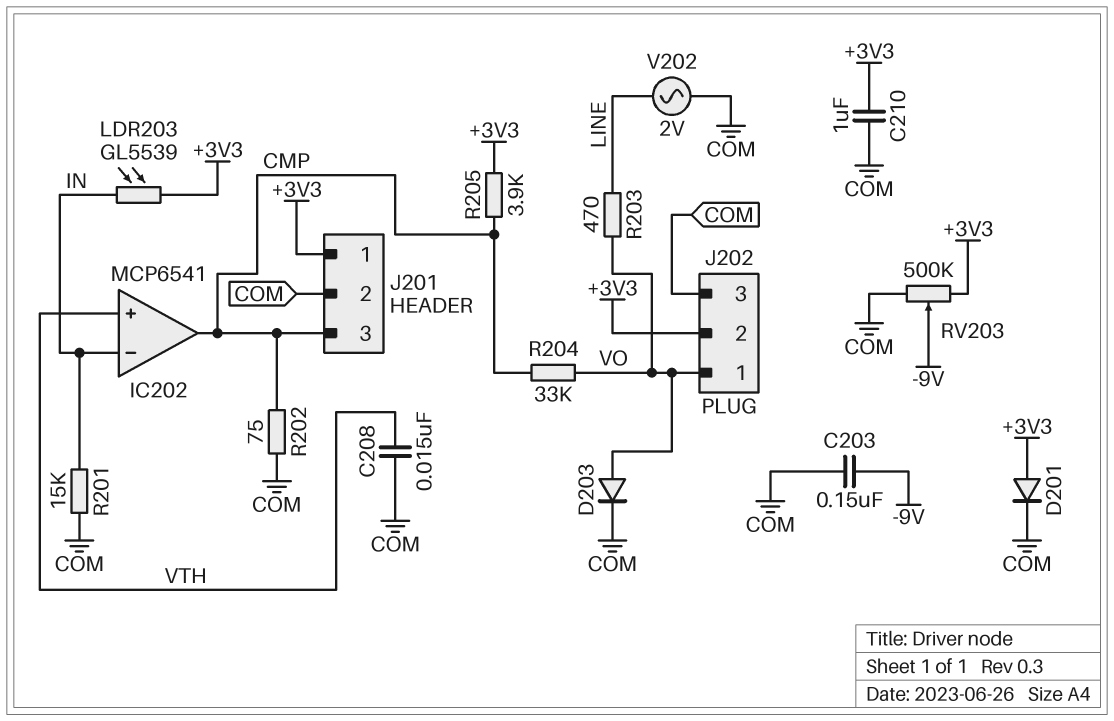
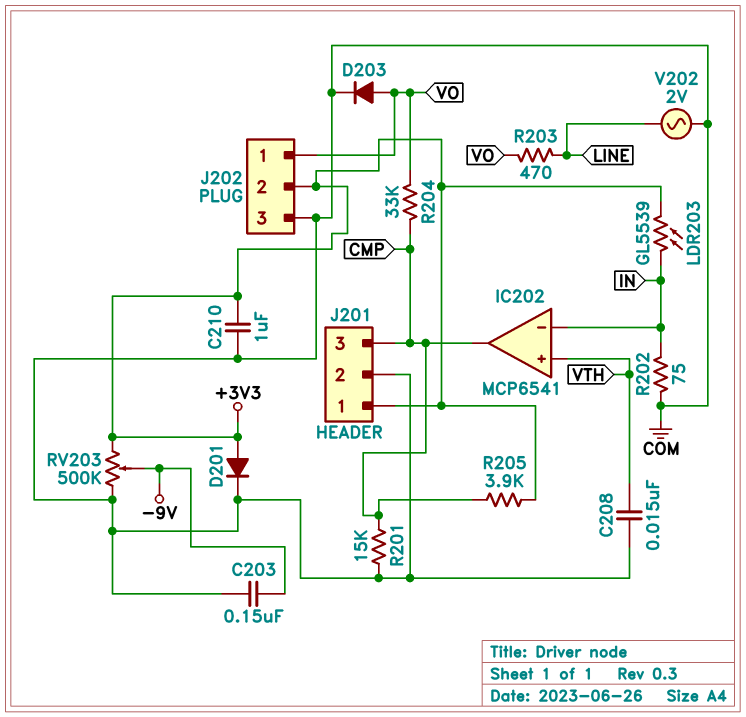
R201: 15k (COM, IN) -> 15k (CMP, COM)
R202: 75 (CMP, COM) -> 75 (COM, IN)

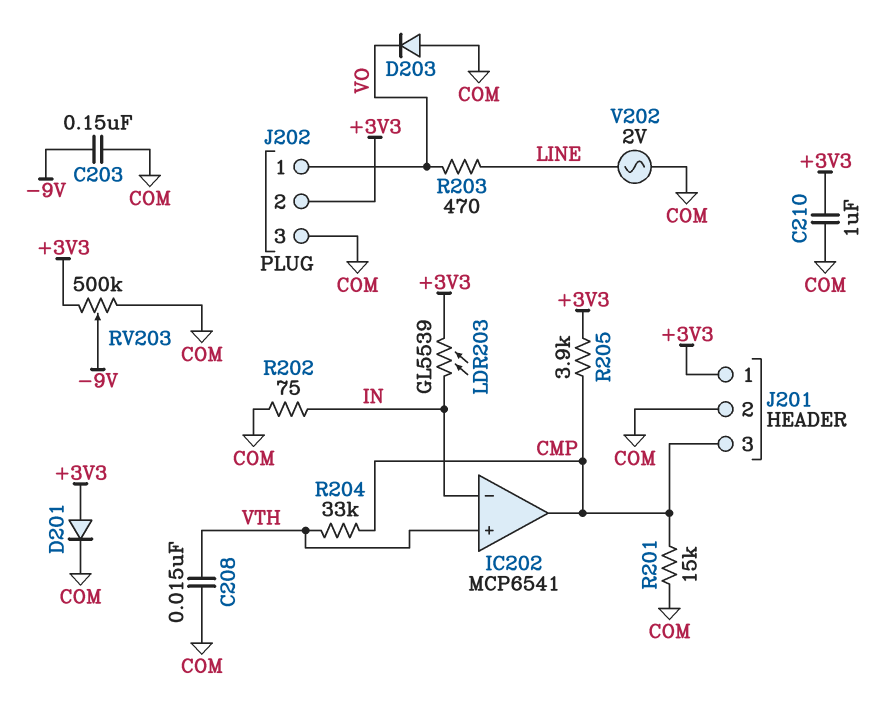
D203: diode (A VO, K COM) -> diode (A COM, K VO)
R204: 33k (CMP, VO) -> 33k (CMP, VTH)

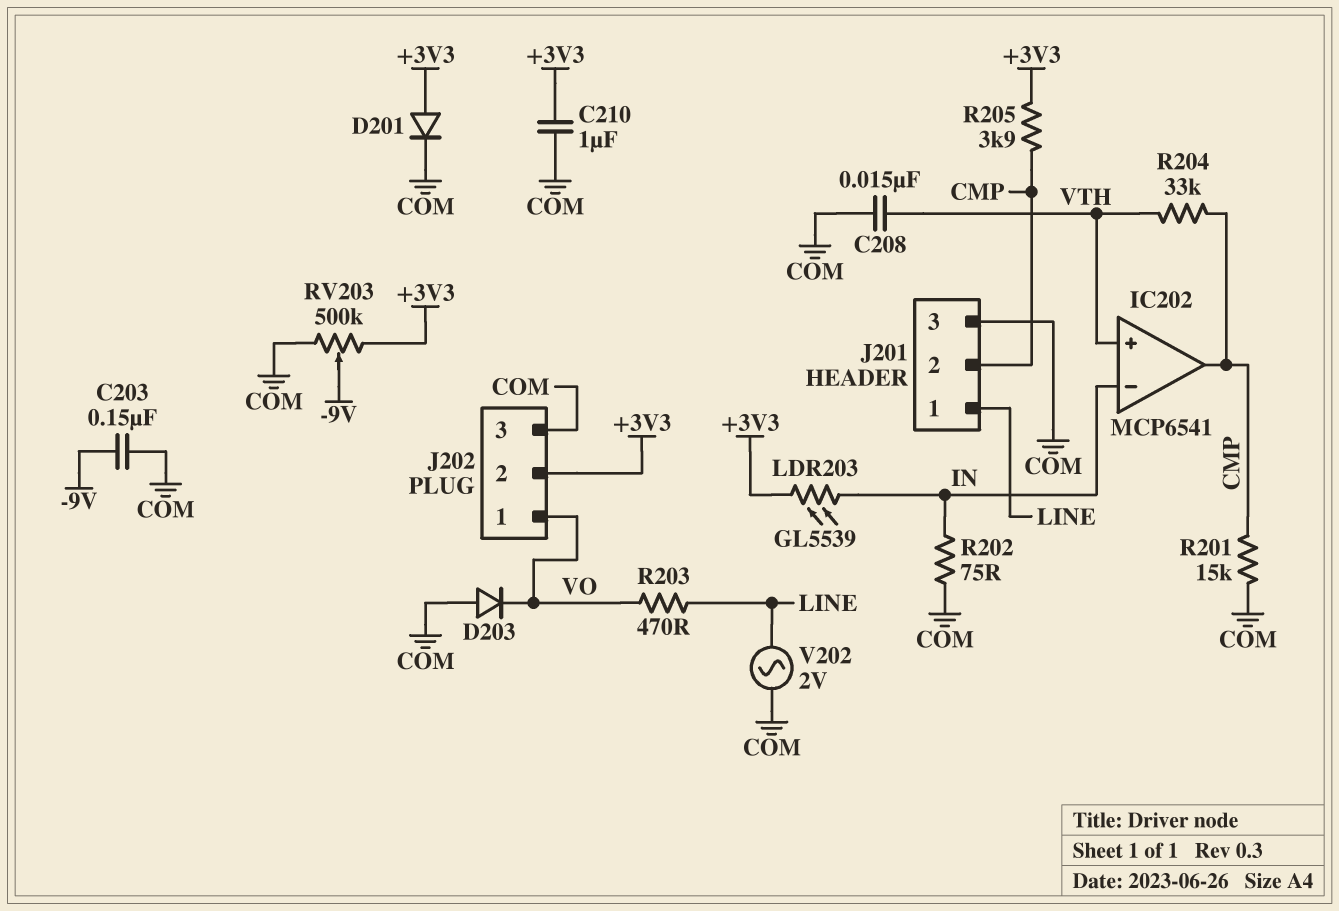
J201 pin 1: +3V3 -> LINE
J201 pin 2: COM -> CMP
J201 pin 3: CMP -> COM

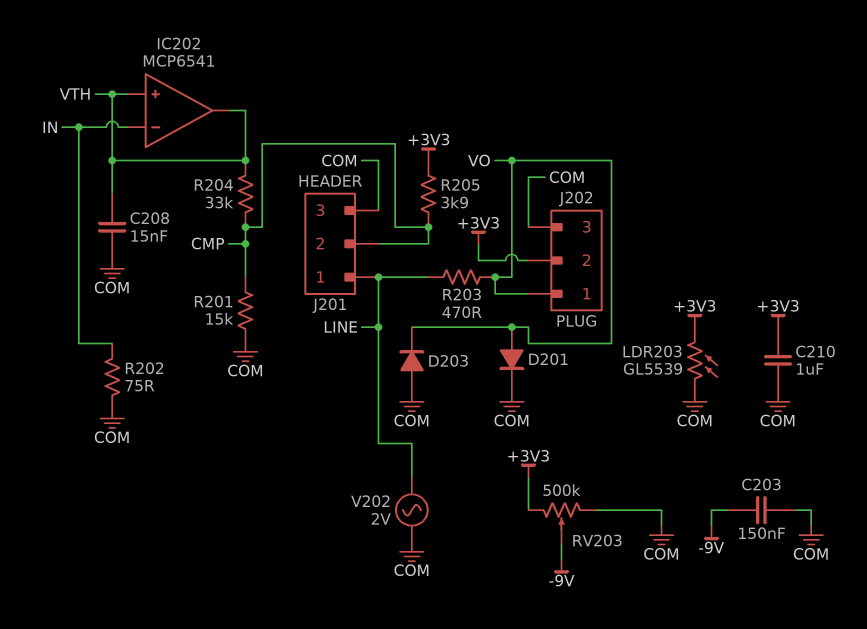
D201: diode (A +3V3, K COM) -> diode (A VO, K COM)
IC202 pin out: CMP -> VTH
LDR203: GL5539 (+3V3, IN) -> GL5539 (+3V3, COM)

